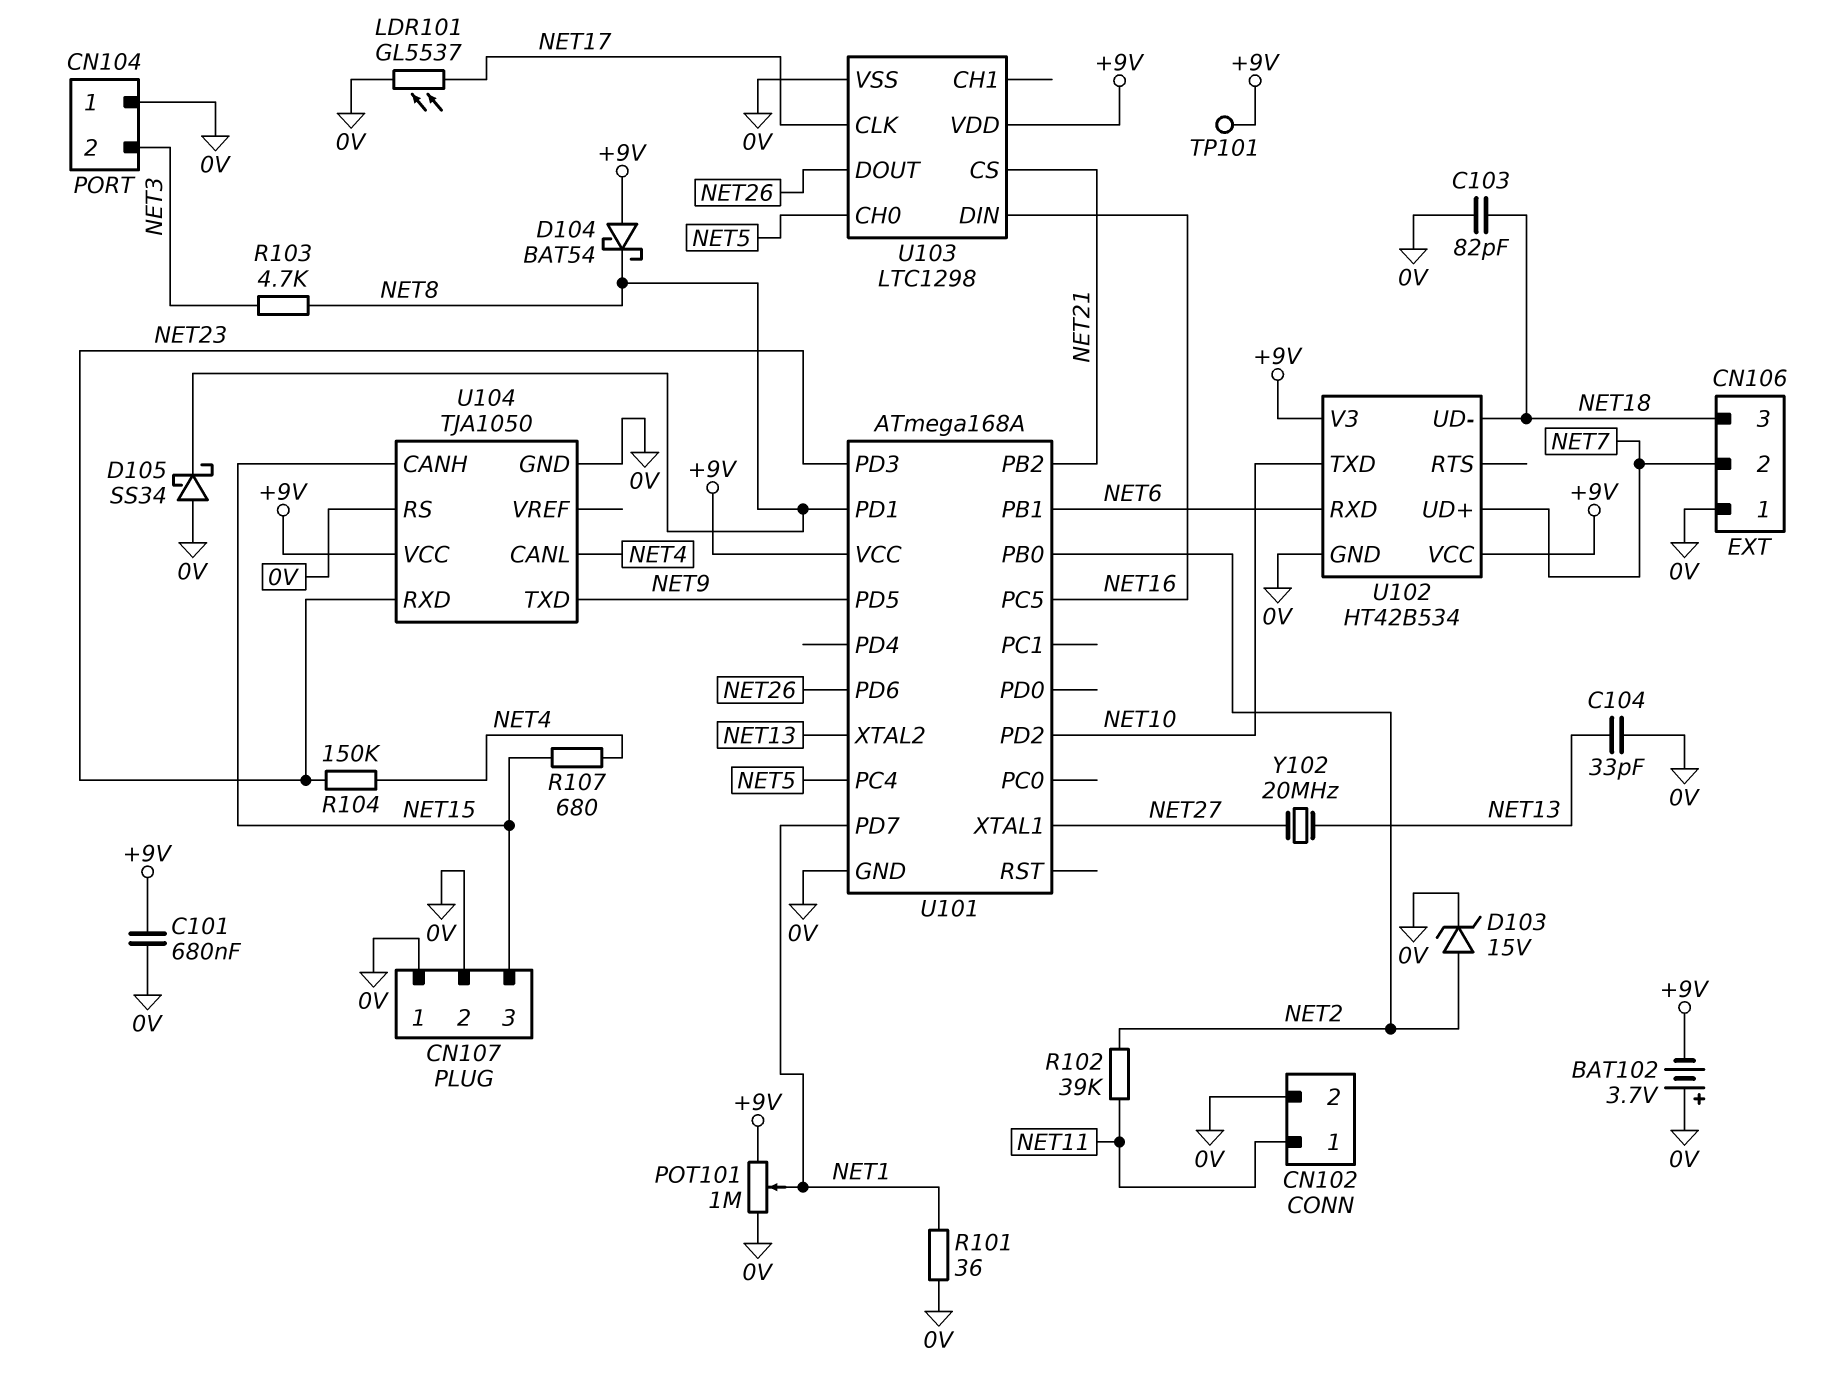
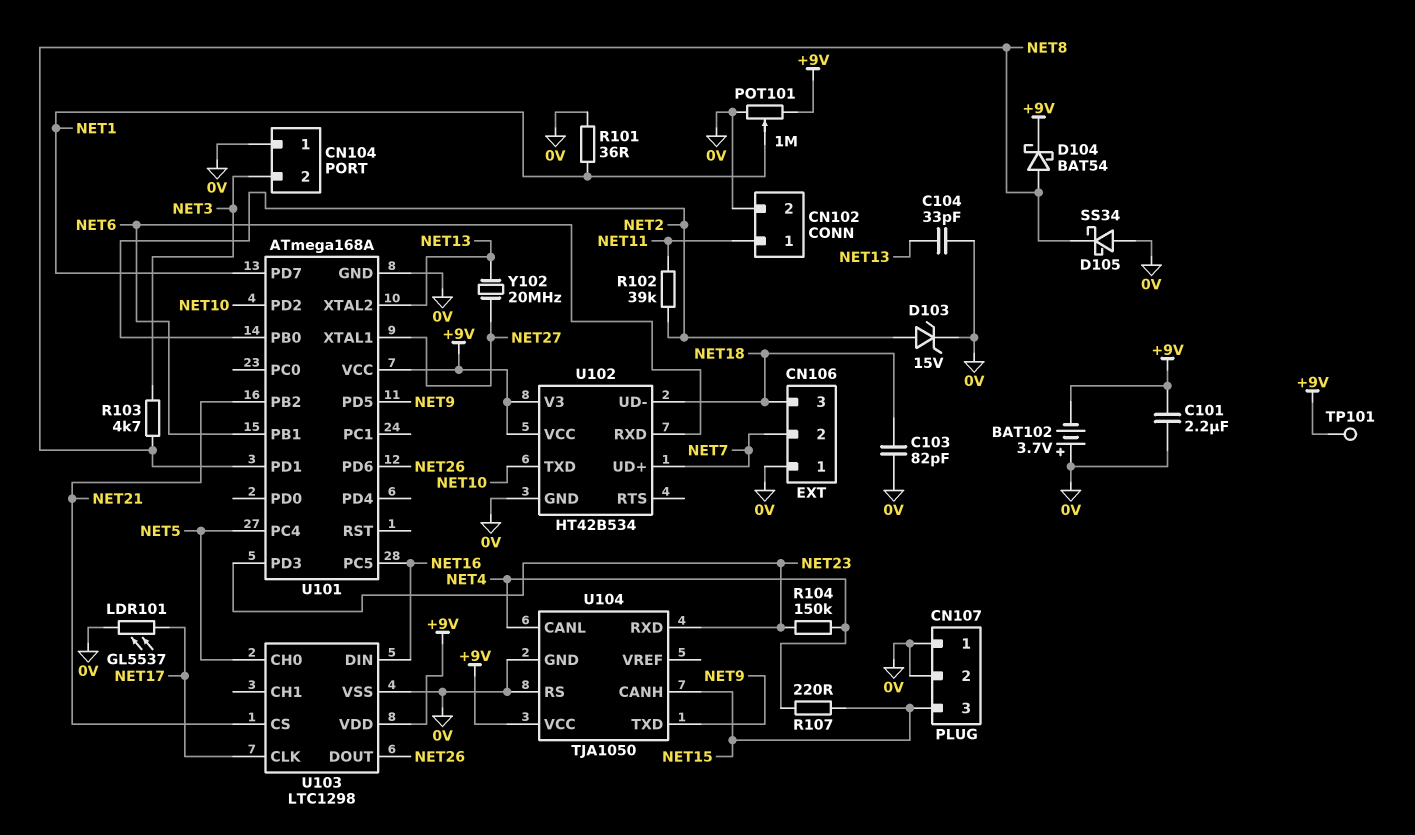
C101: 680nF (+9V, 0V) -> 2.2uF (+9V, 0V)
D104: schottky BAT54 (A +9V, K NET8) -> schottky BAT54 (A NET8, K +9V)
R107: 680 (NET4, NET15) -> 220 (NET4, NET15)

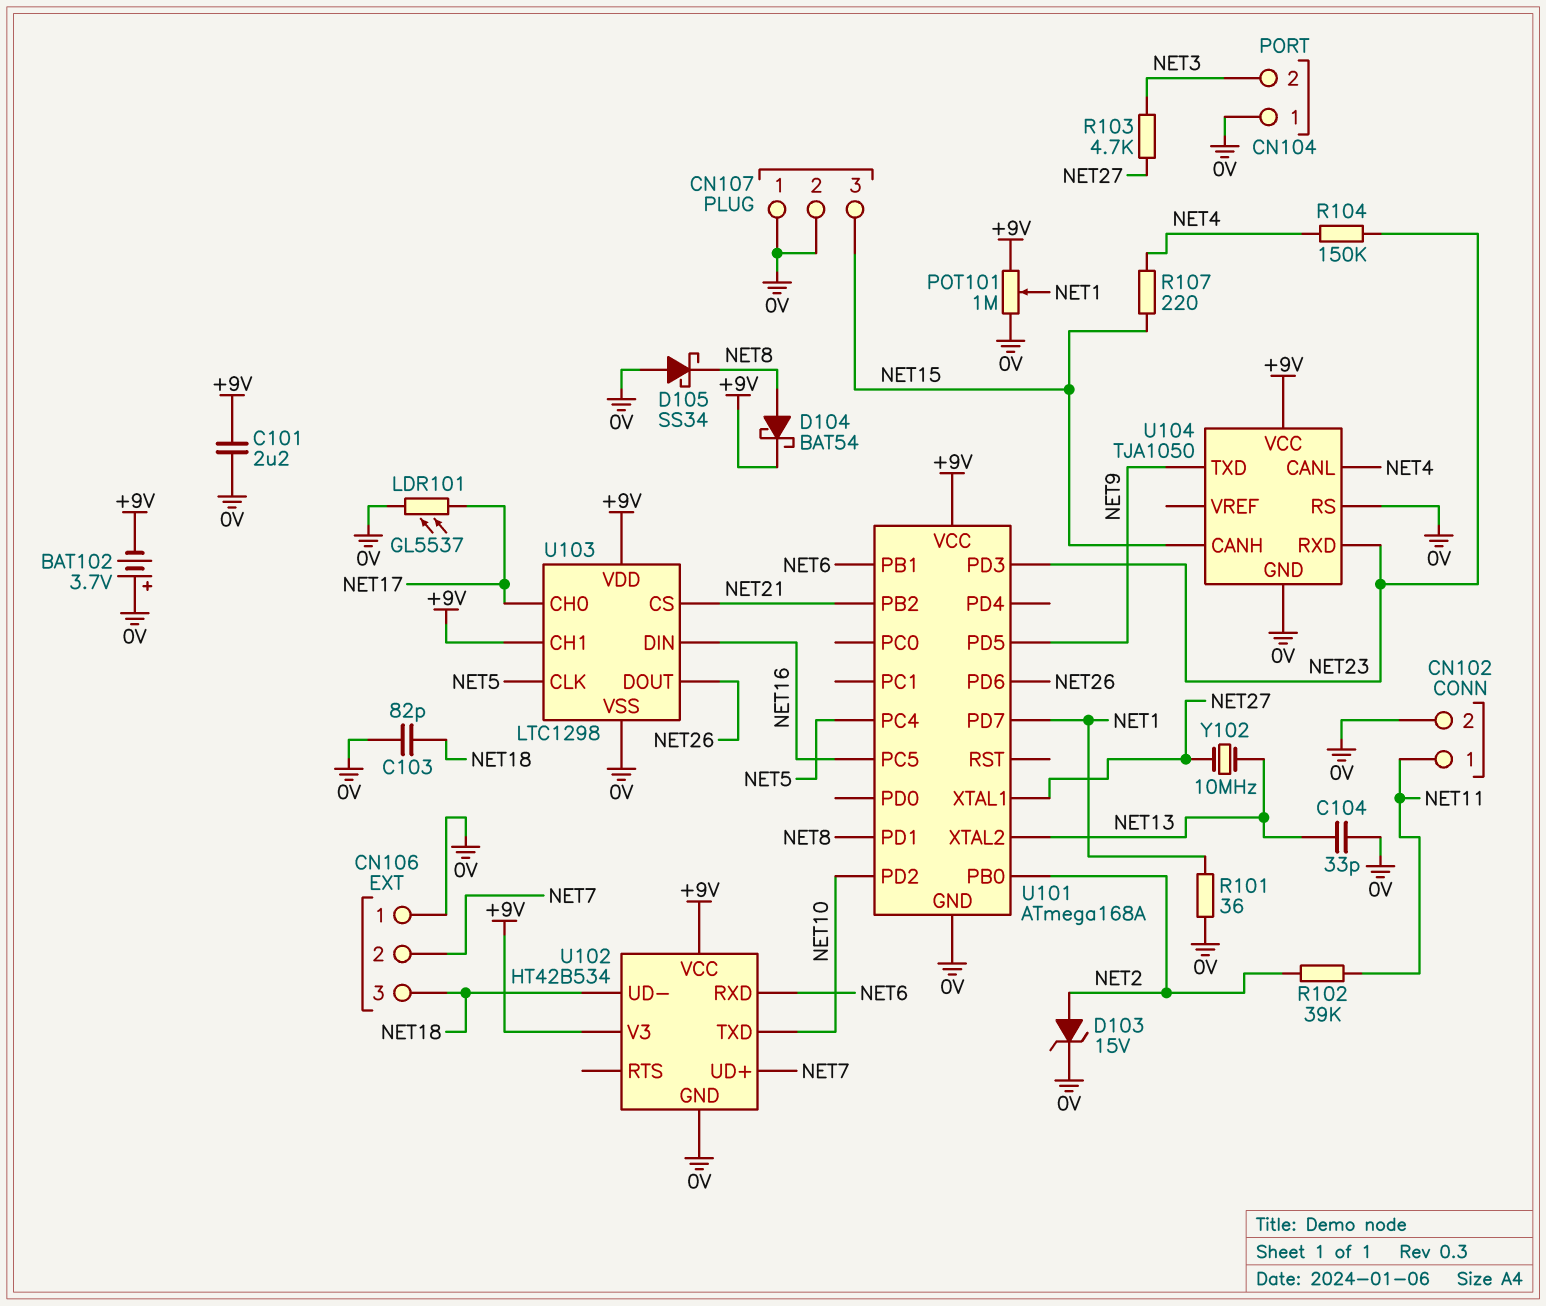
R103: 4.7k (NET3, NET8) -> 4.7k (NET3, NET27)
TP101: test point (+9V) -> none
U103 pin CH0: NET5 -> NET17
U103 pin CH1: none -> +9V
U103 pin CLK: NET17 -> NET5
Y102: 20MHz (NET13, NET27) -> 10MHz (NET13, NET27)

